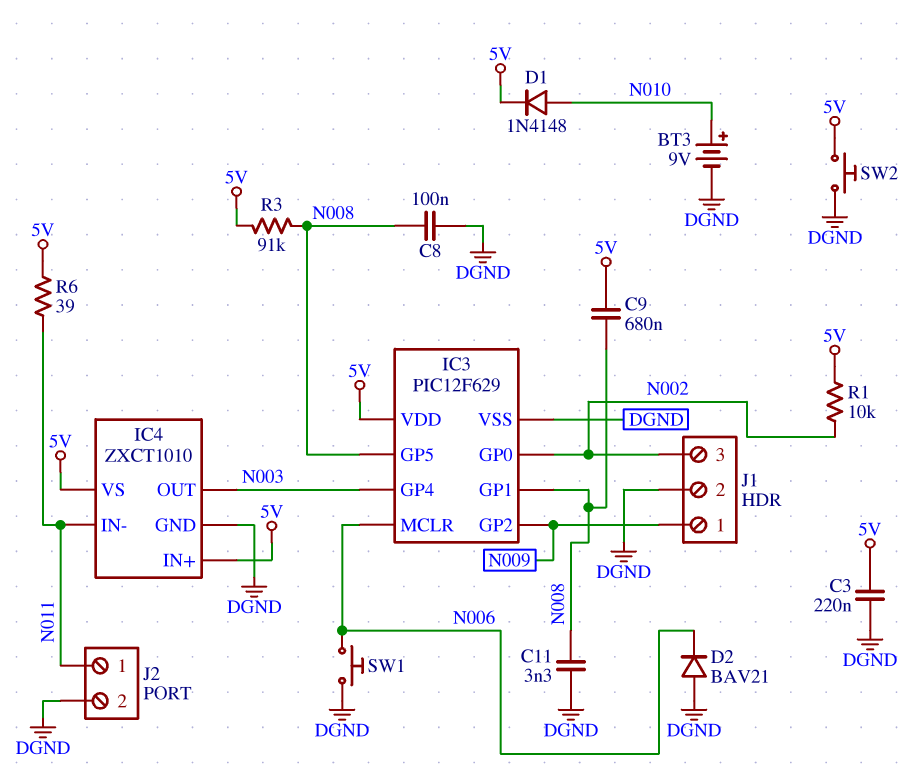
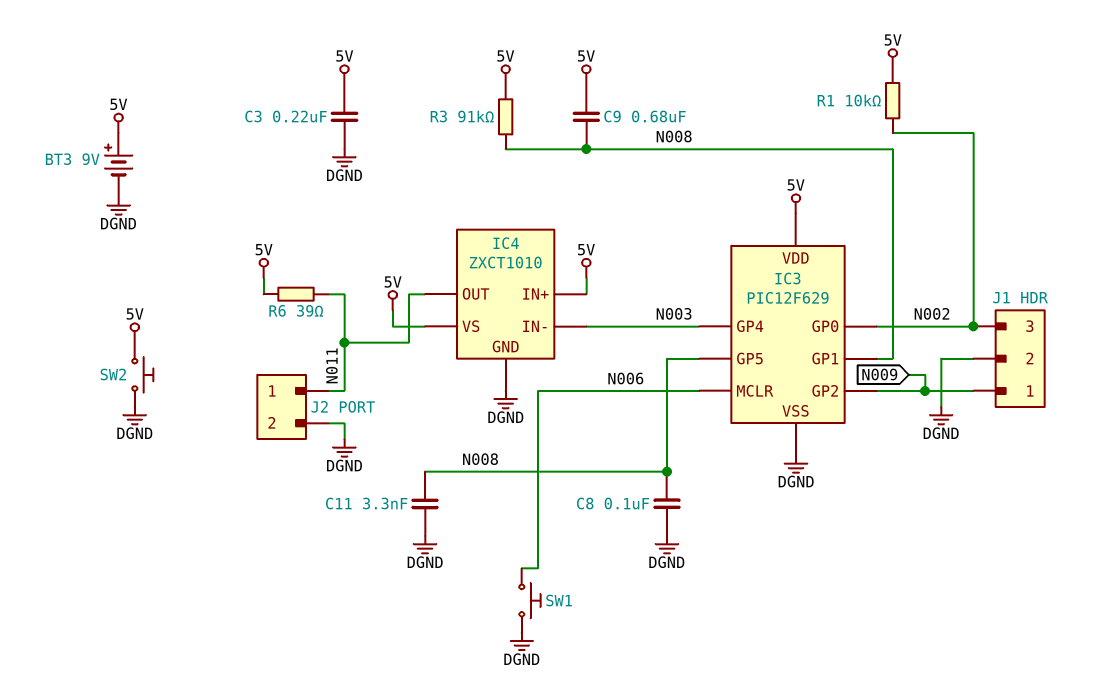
BT3: 9V (plus N010, minus DGND) -> 9V (plus 5V, minus DGND)
D1: diode 1N4148 (A N010, K 5V) -> none
D2: diode BAV21 (A DGND, K N006) -> none
IC4 pin IN-: N011 -> N003
IC4 pin OUT: N003 -> N011

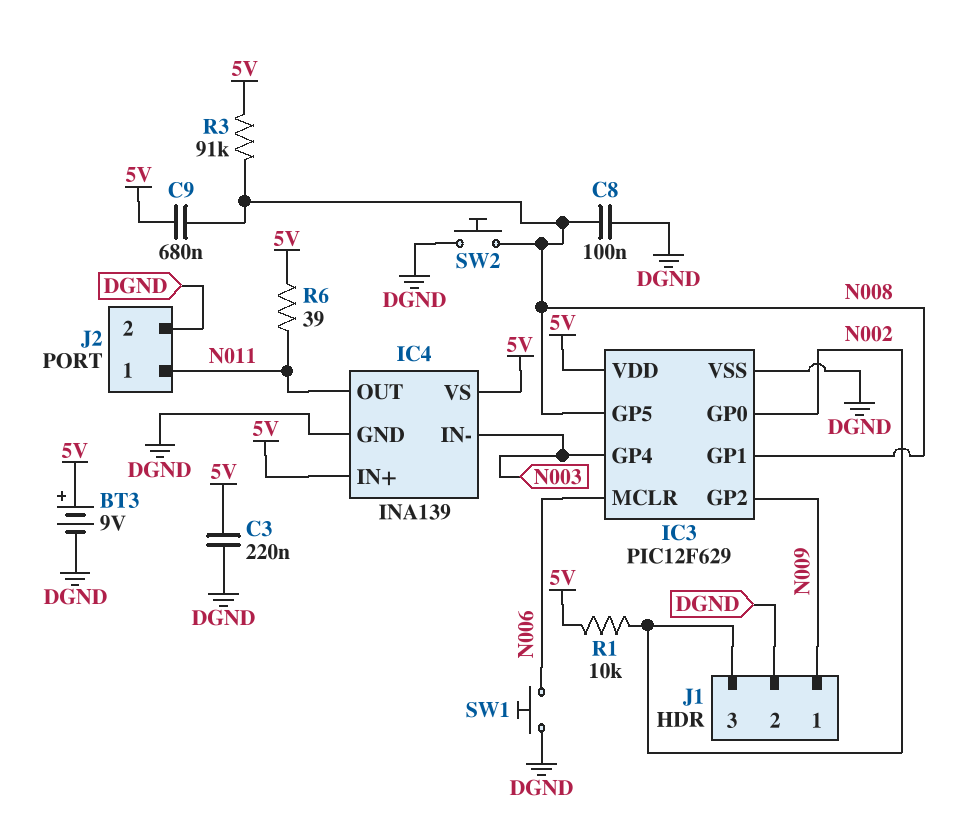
C11: 3.3nF (DGND, N008) -> none
IC4: ZXCT1010 -> INA139
SW2: button (5V, DGND) -> button (DGND, N008)

